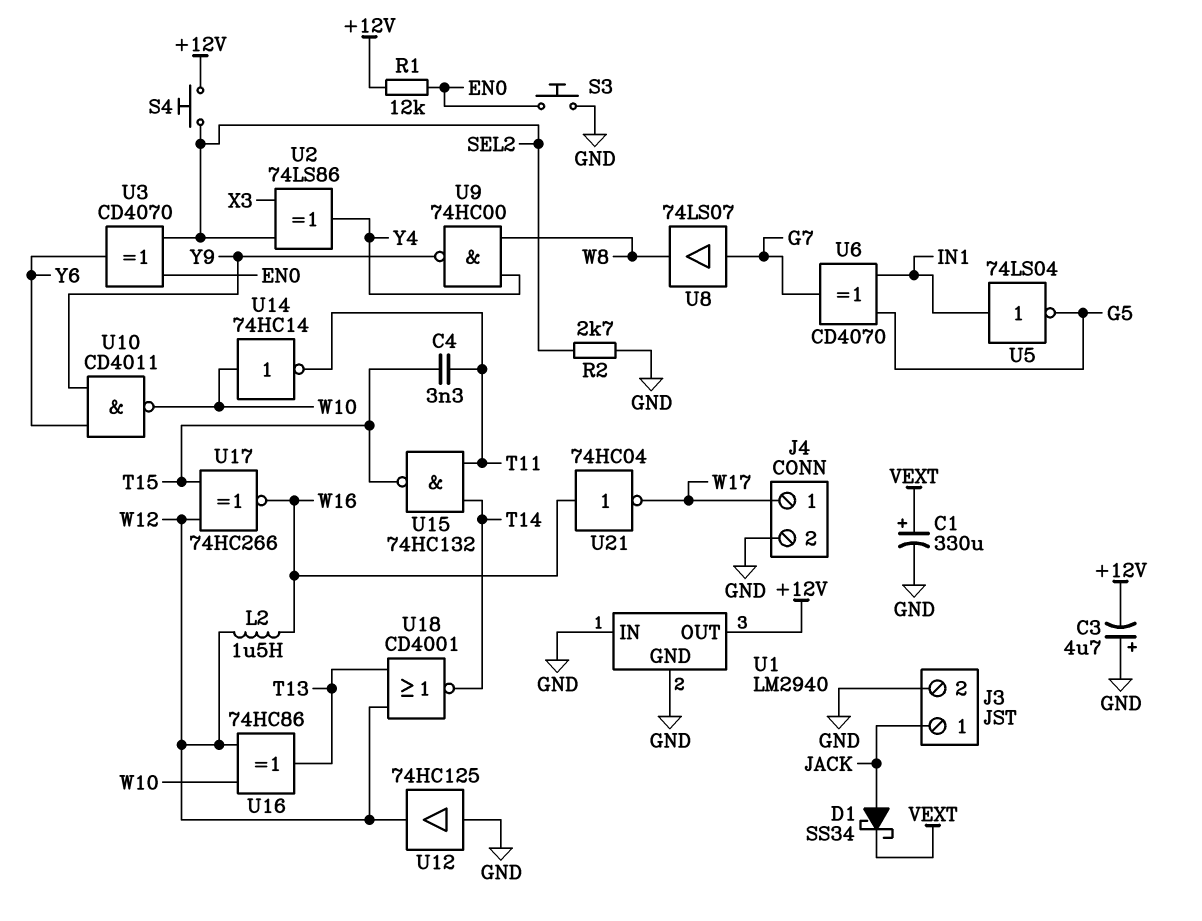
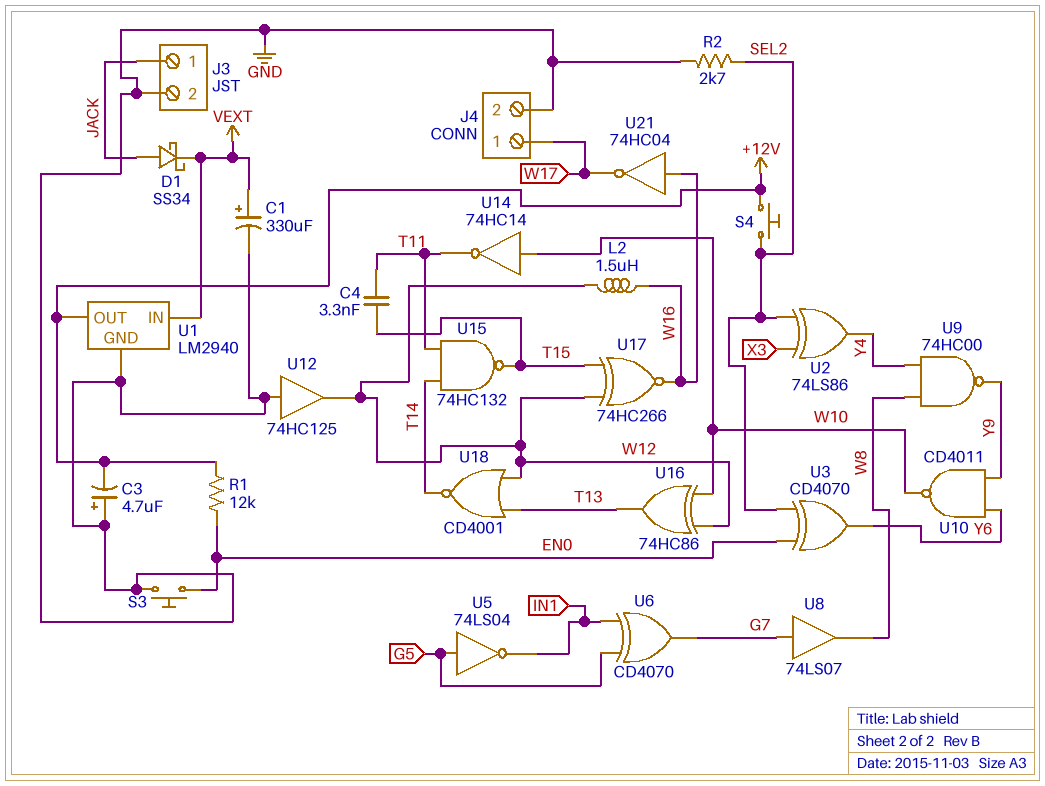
U1 pin IN: GND -> VEXT
U5: NOT 74LS04 (in IN1, out G5) -> NOT 74LS04 (in G5, out IN1)

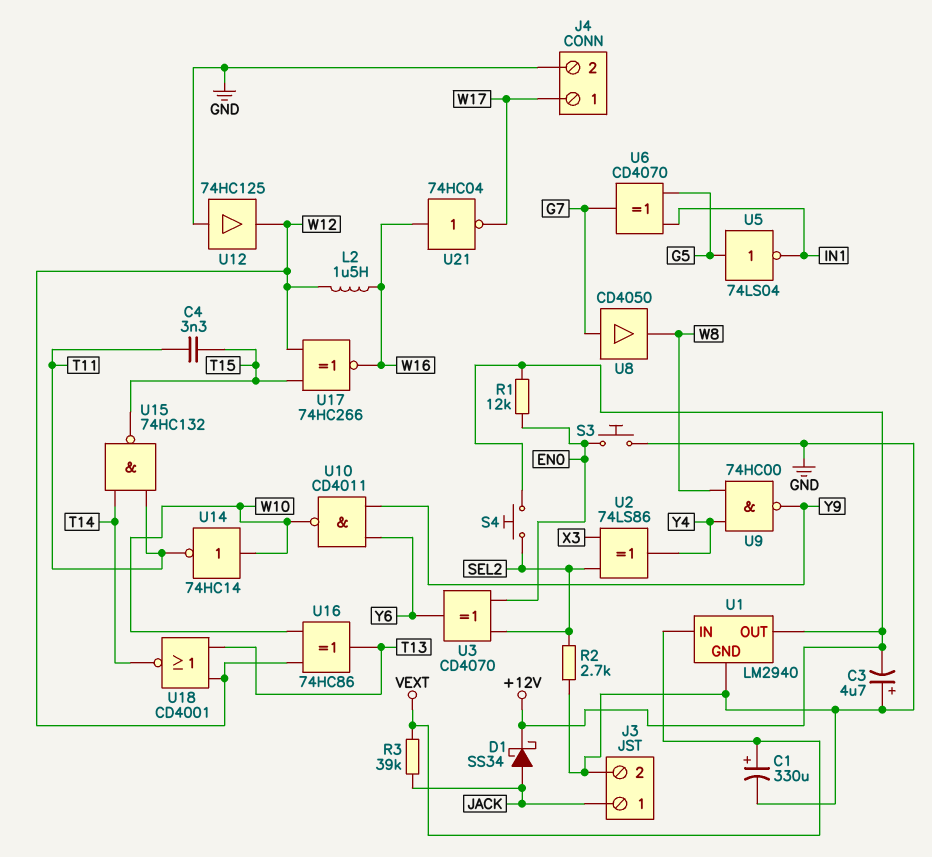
D1: schottky SS34 (A JACK, K VEXT) -> schottky SS34 (A JACK, K +12V)
R3: none -> 39k (JACK, VEXT)
U8: buffer 74LS07 (in G7, out W8) -> buffer CD4050 (in G7, out W8)

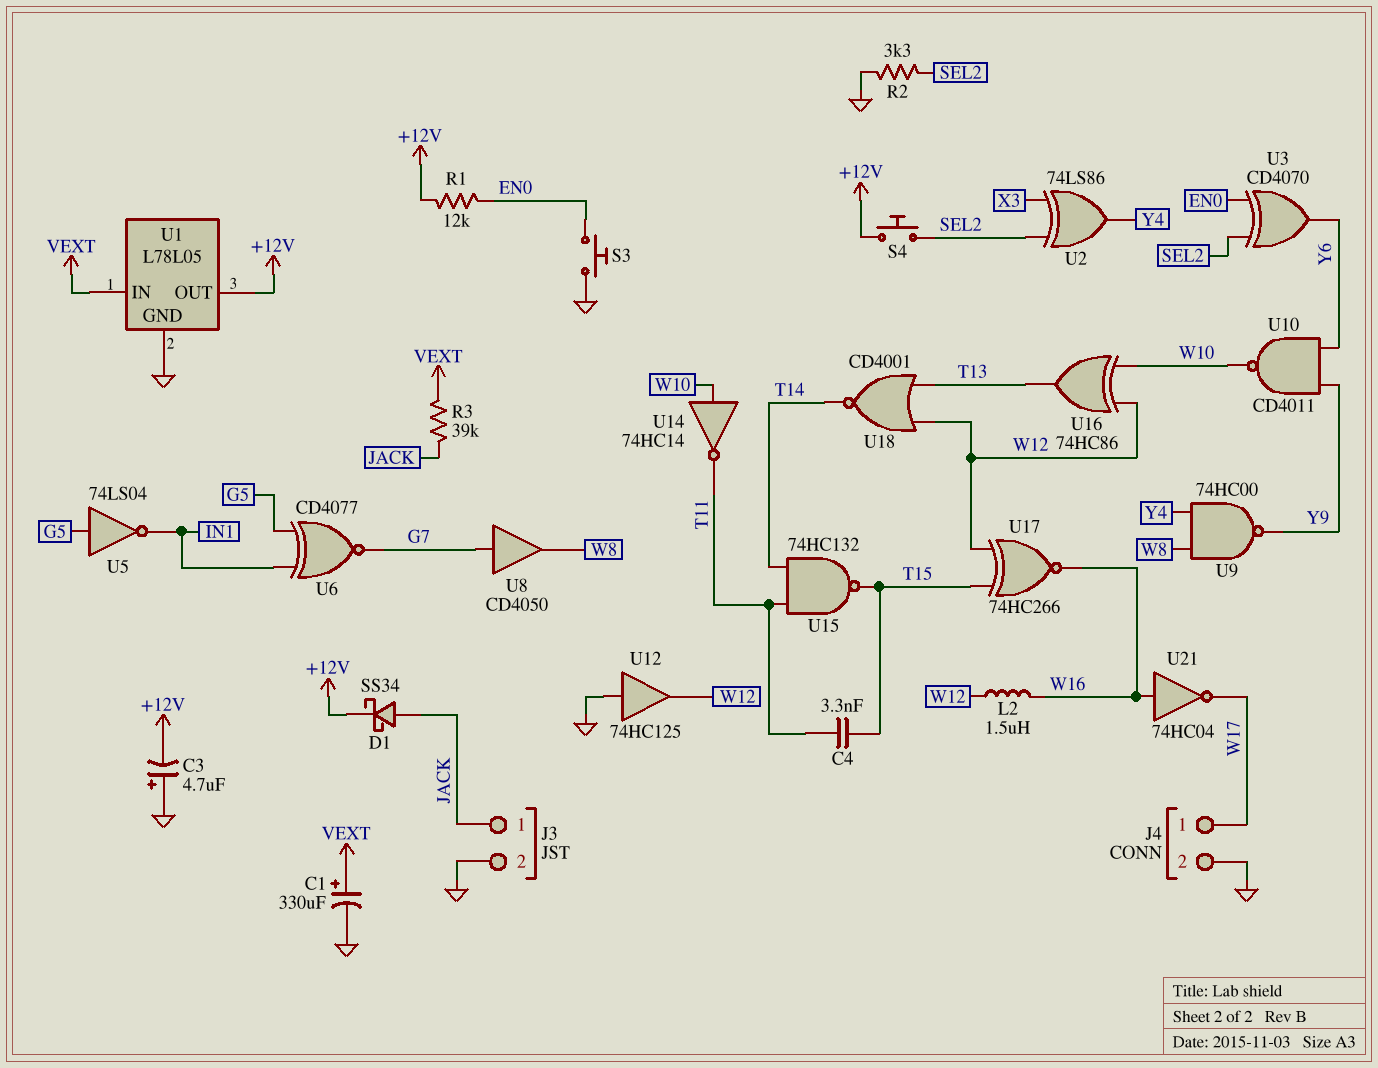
R2: 2.7k (GND, SEL2) -> 3.3k (GND, SEL2)
U1: LM2940 -> L78L05
U6: XOR CD4070 (in G5, in IN1, out G7) -> XNOR CD4077 (in G5, in IN1, out G7)

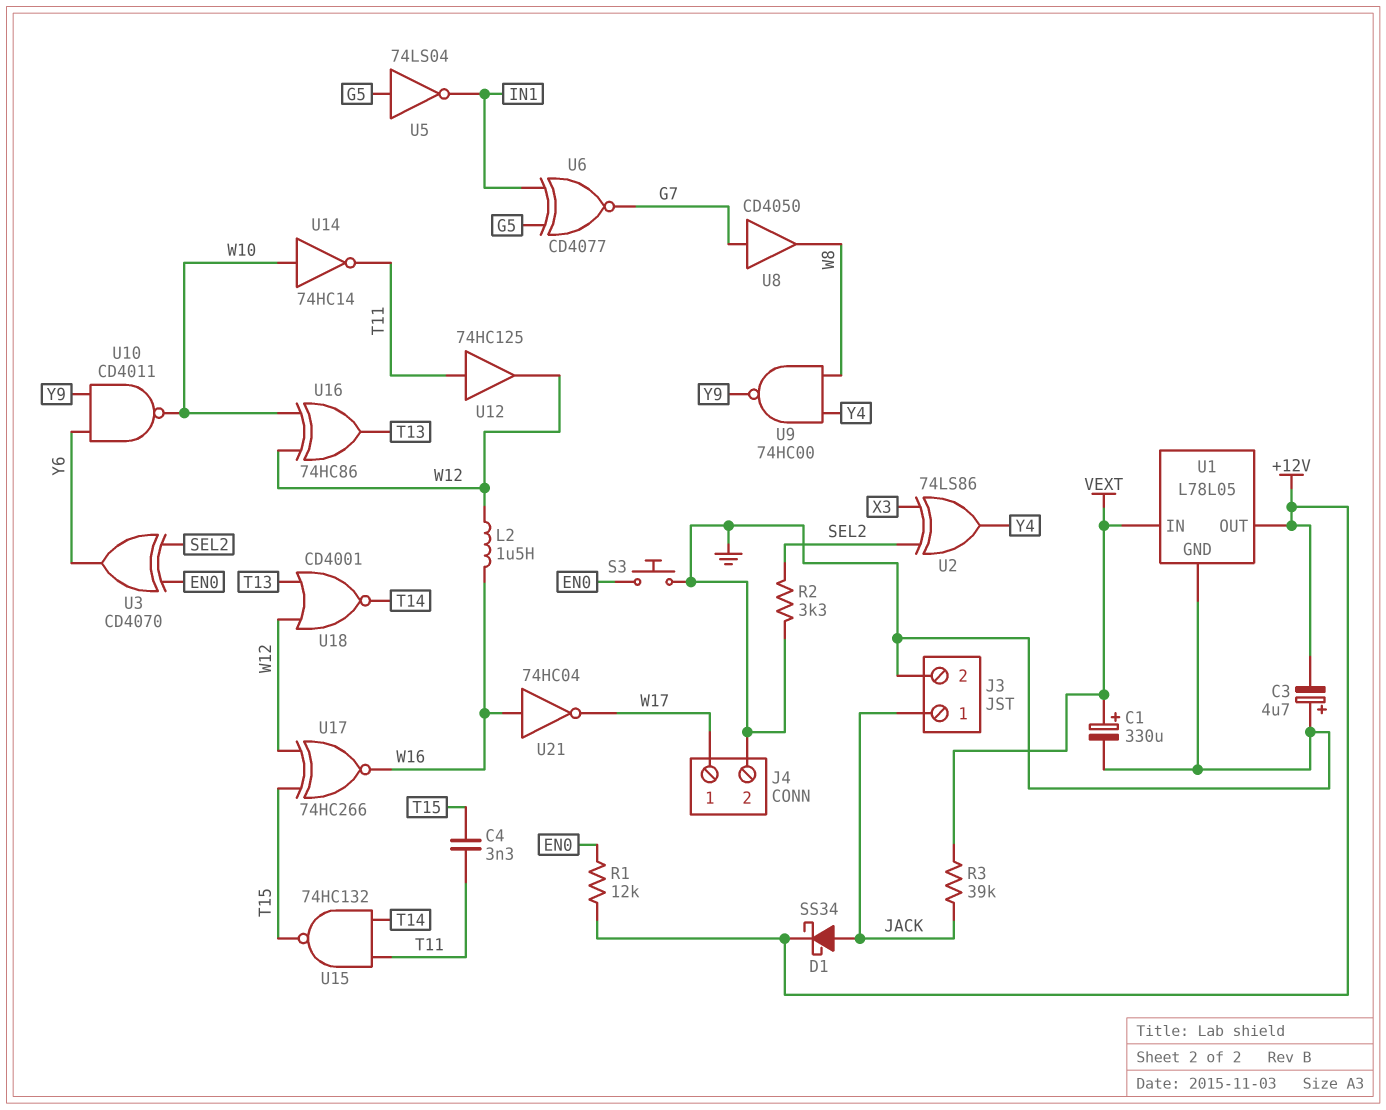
S4: button (+12V, SEL2) -> none
U12: buffer 74HC125 (in GND, out W12) -> buffer 74HC125 (in T11, out W12)

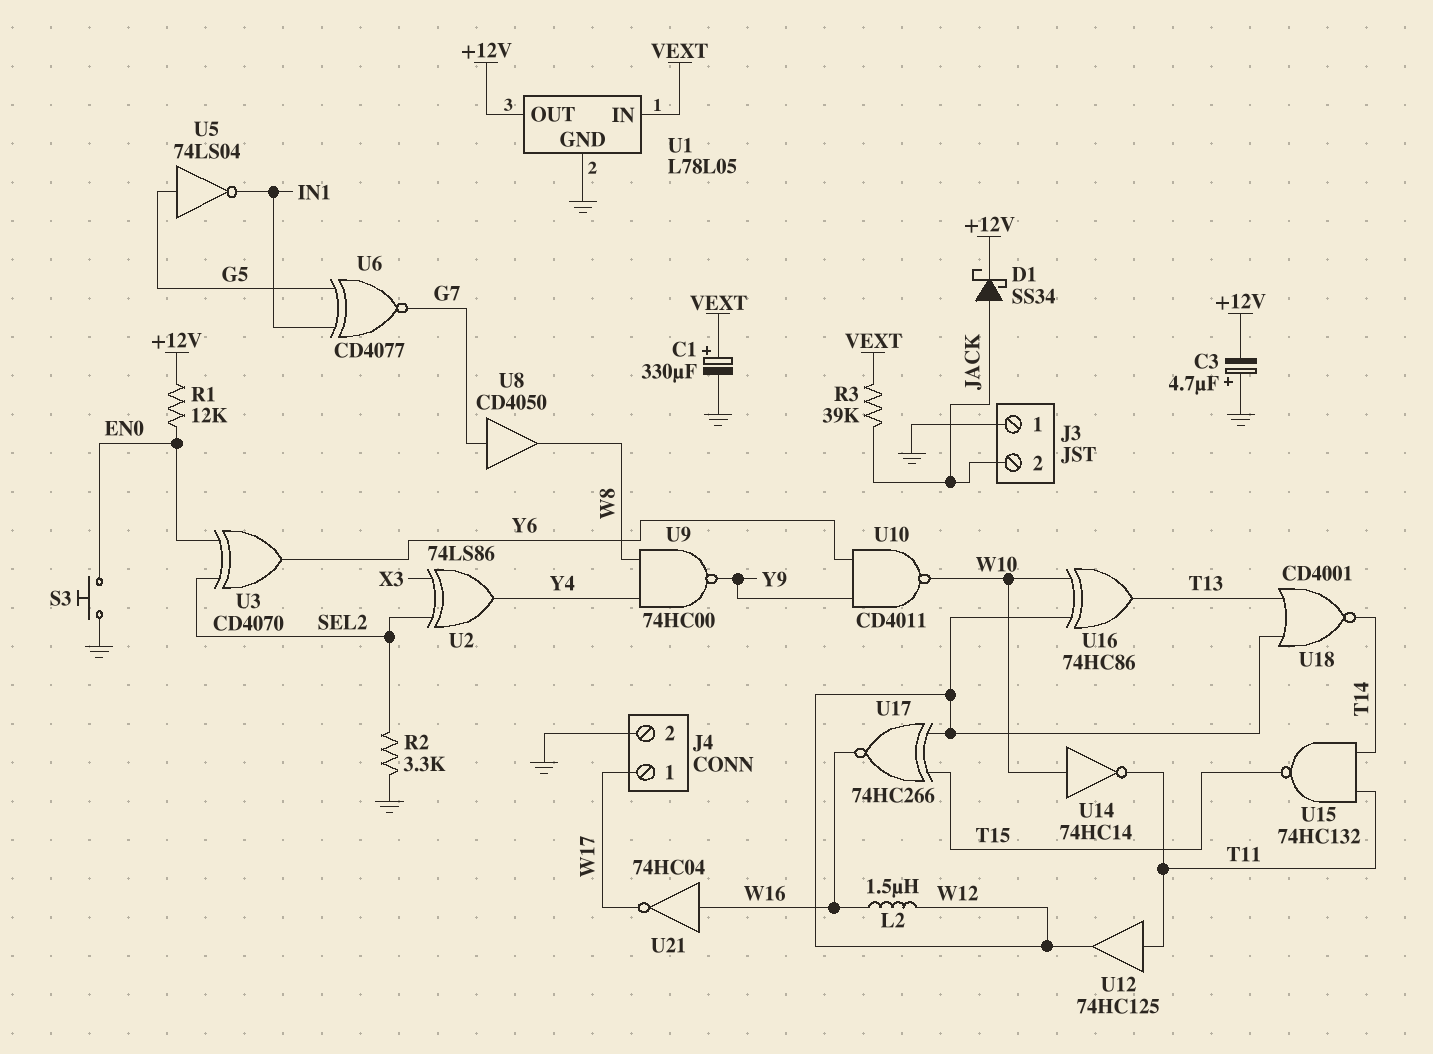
C4: 3.3nF (T11, T15) -> none
J3 pin 1: JACK -> GND
J3 pin 2: GND -> JACK

